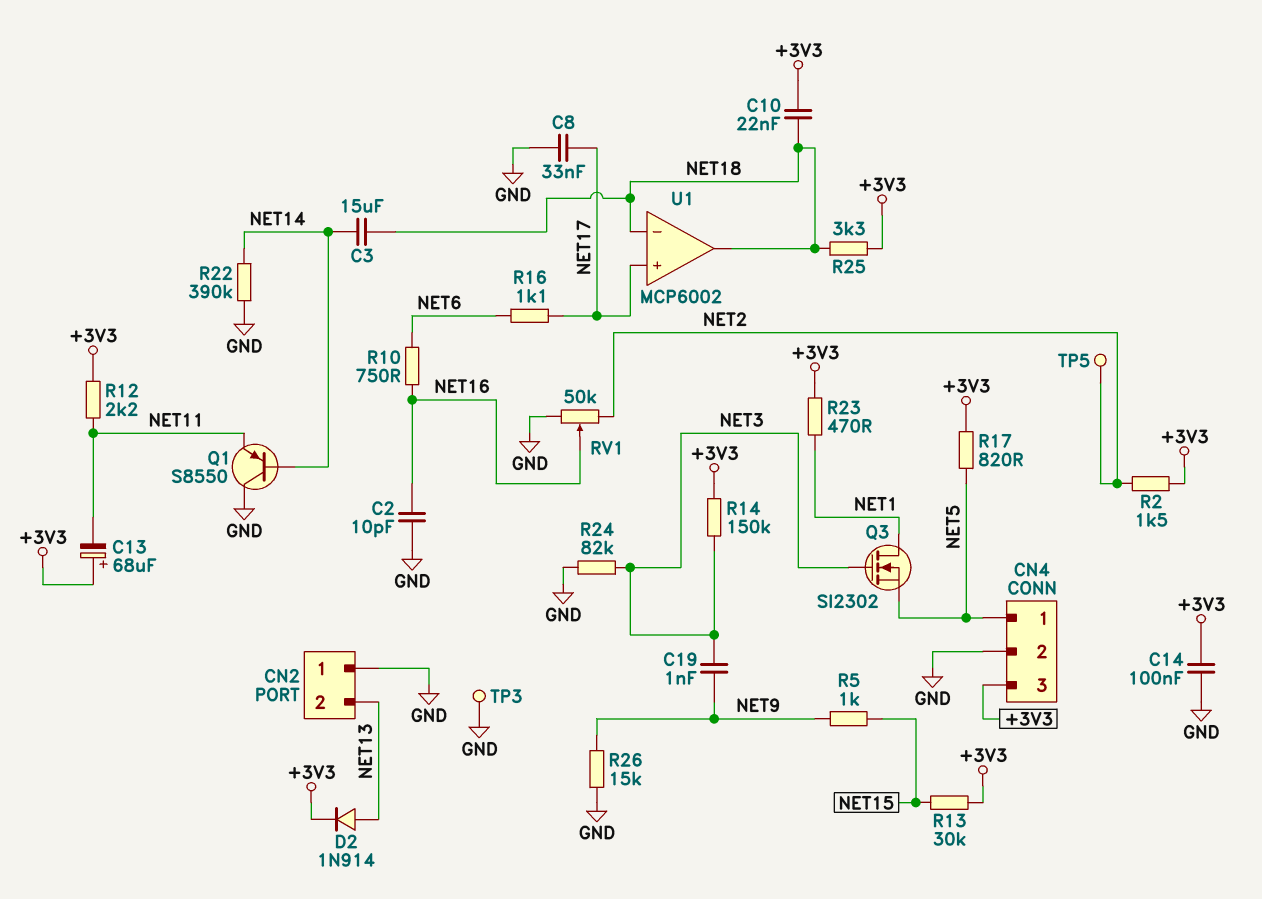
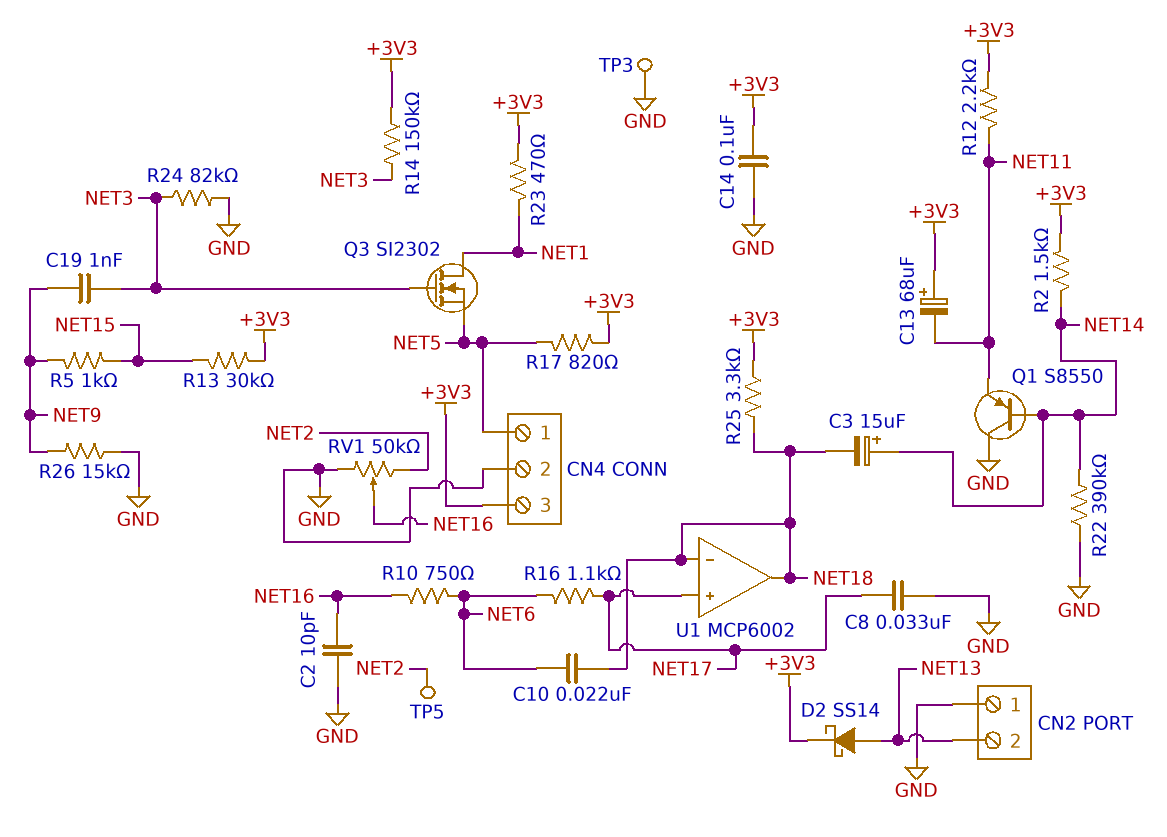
C3: 15uF (NET14, NET18) -> 15uF (plus NET14, minus NET18)
C10: 22nF (+3V3, NET18) -> 22nF (NET6, NET18)
D2: diode 1N914 (A NET13, K +3V3) -> schottky SS14 (A NET13, K +3V3)
R2: 1.5k (+3V3, NET2) -> 1.5k (+3V3, NET14)

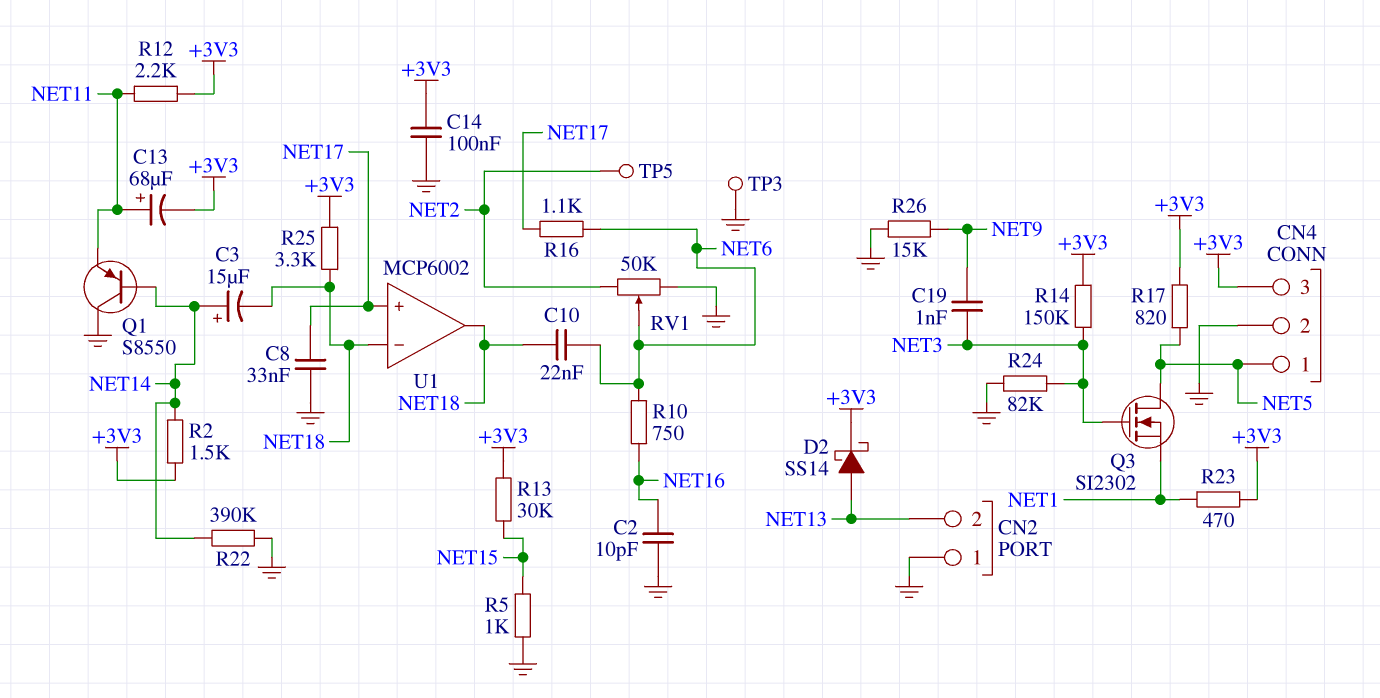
C13: 68uF (plus +3V3, minus NET11) -> 68uF (plus NET11, minus +3V3)
Q3: NMOS SI2302 (G NET3, D NET1, S NET5) -> NMOS SI2302 (G NET3, D NET5, S NET1)
R5: 1k (NET9, NET15) -> 1k (GND, NET15)
RV1: 50k (GND, NET2, wiper NET16) -> 50k (GND, NET2, wiper NET6)

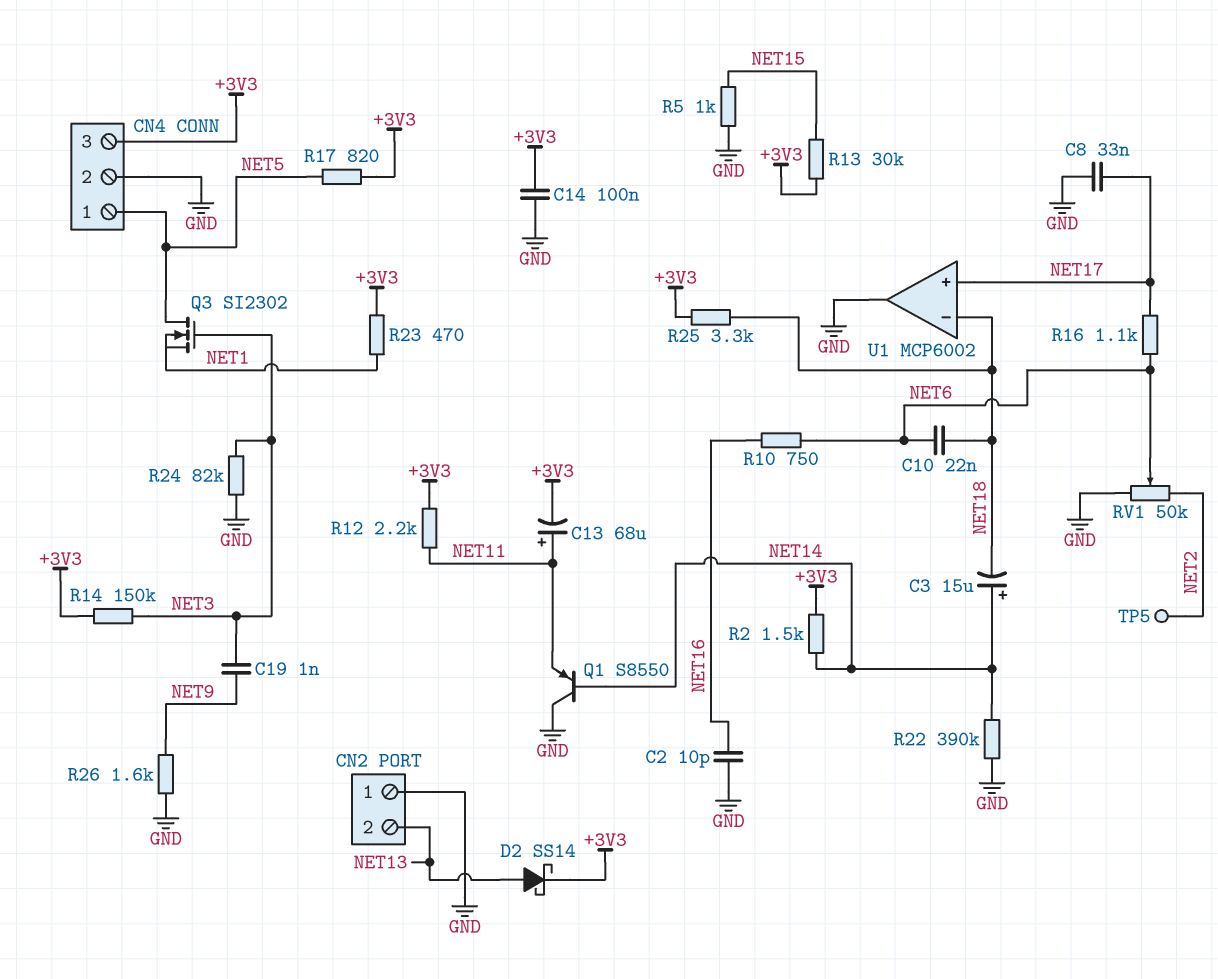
R26: 15k (GND, NET9) -> 1.6k (GND, NET9)
TP3: test point (GND) -> none
U1 pin out: NET18 -> GND

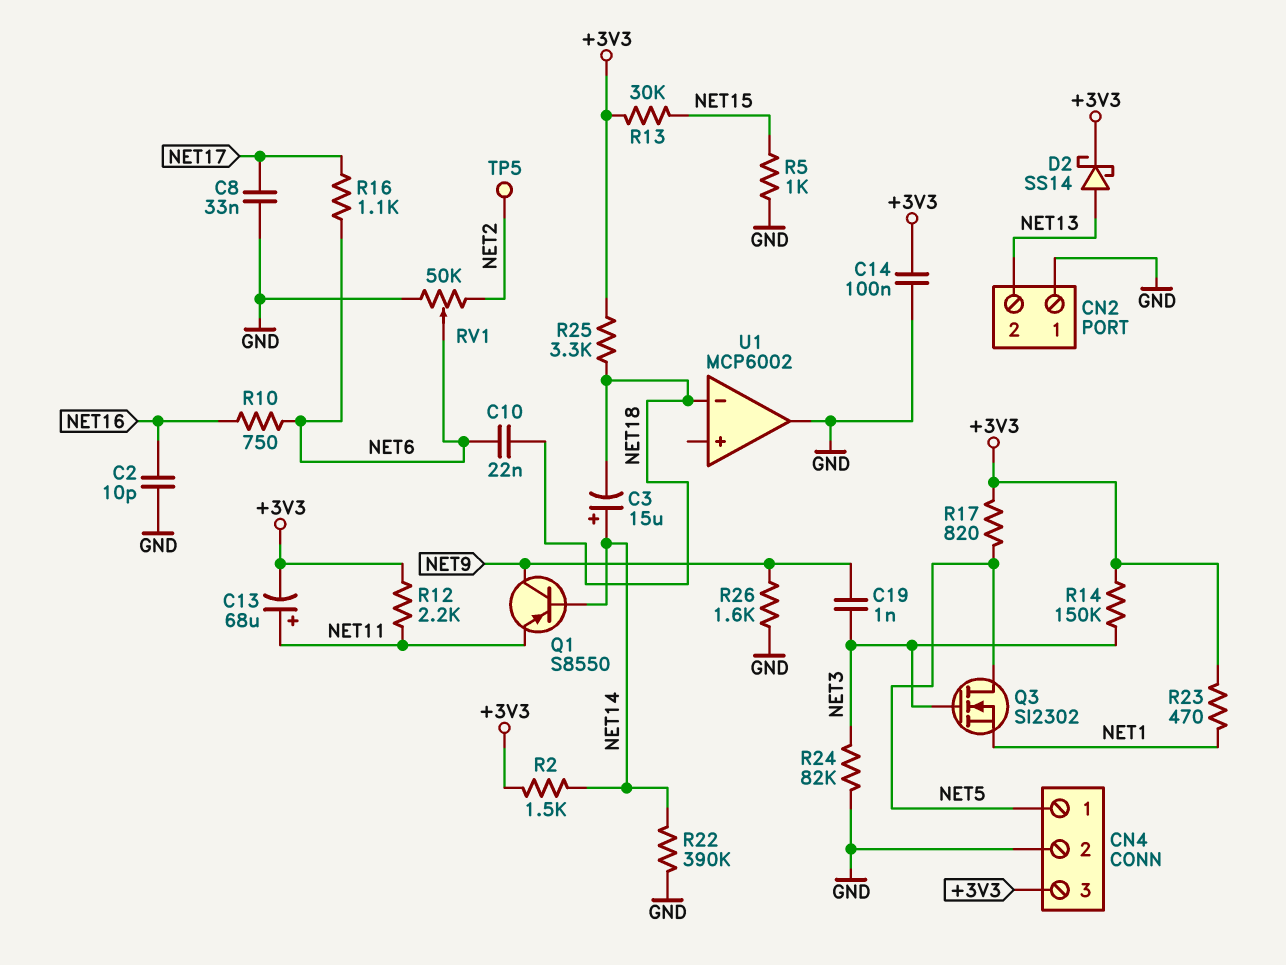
Q1: PNP S8550 (B NET14, C GND, E NET11) -> PNP S8550 (B NET14, C NET9, E NET11)
U1 pin in+: NET17 -> none

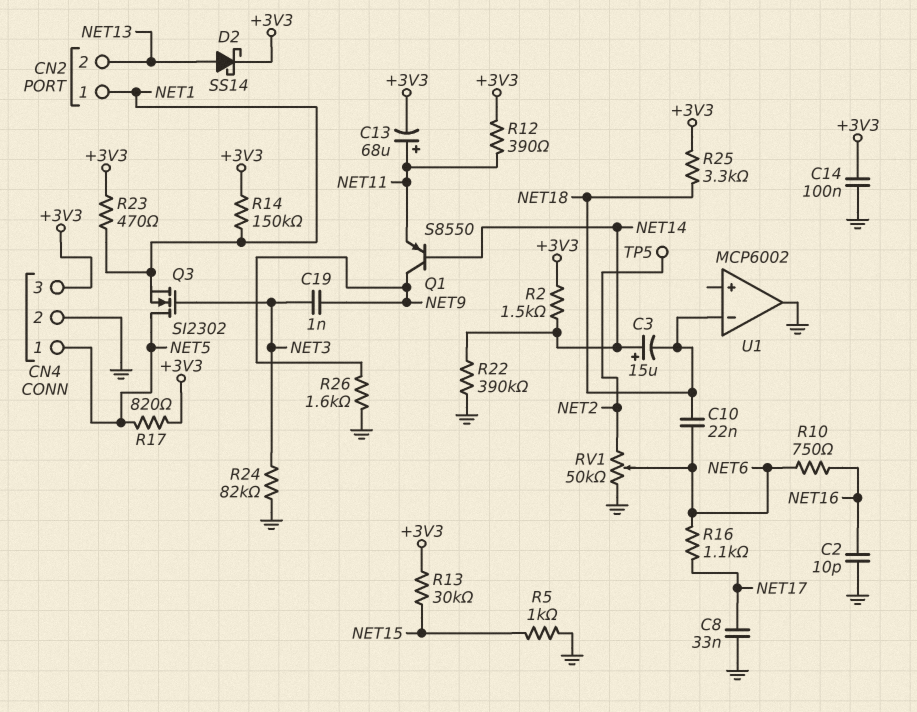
CN2 pin 1: GND -> NET1
R12: 2.2k (+3V3, NET11) -> 390 (+3V3, NET11)
R14: 150k (+3V3, NET3) -> 150k (+3V3, NET1)

